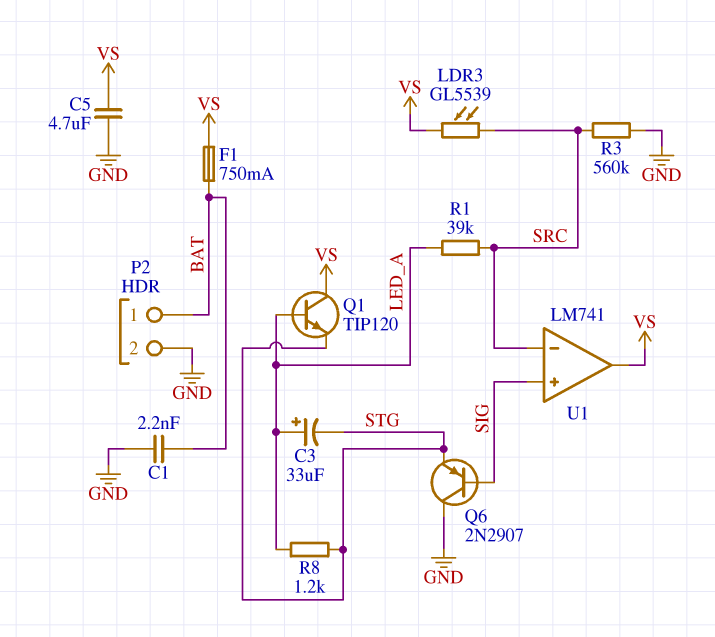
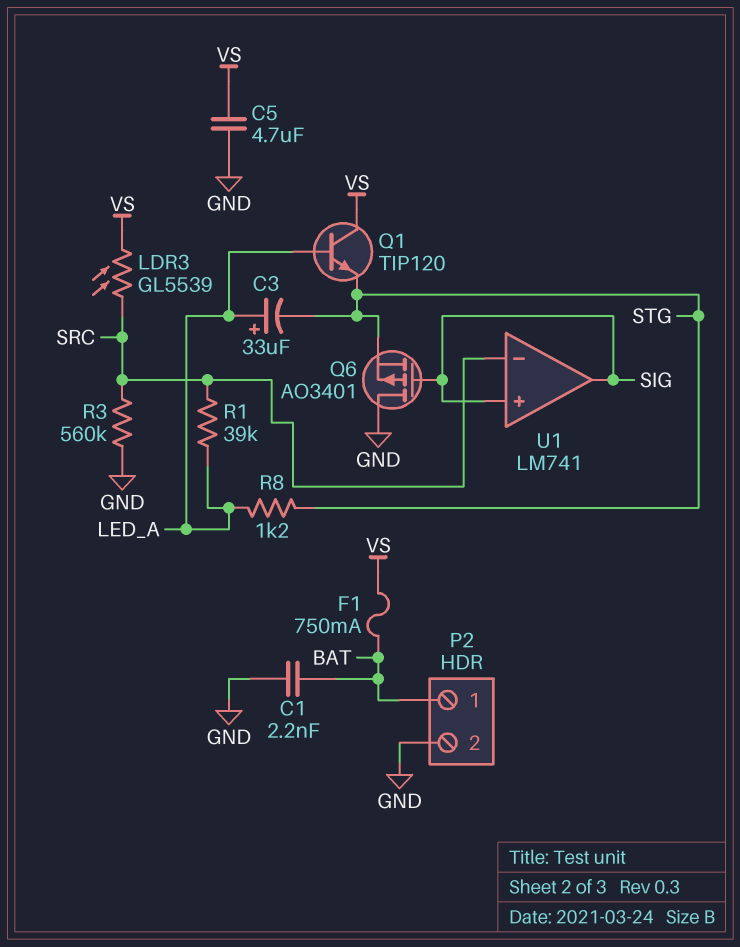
Q6: PNP 2N2907 (B SIG, C GND, E STG) -> PMOS AO3401 (G SIG, D GND, S STG)
U1 pin out: VS -> SIG

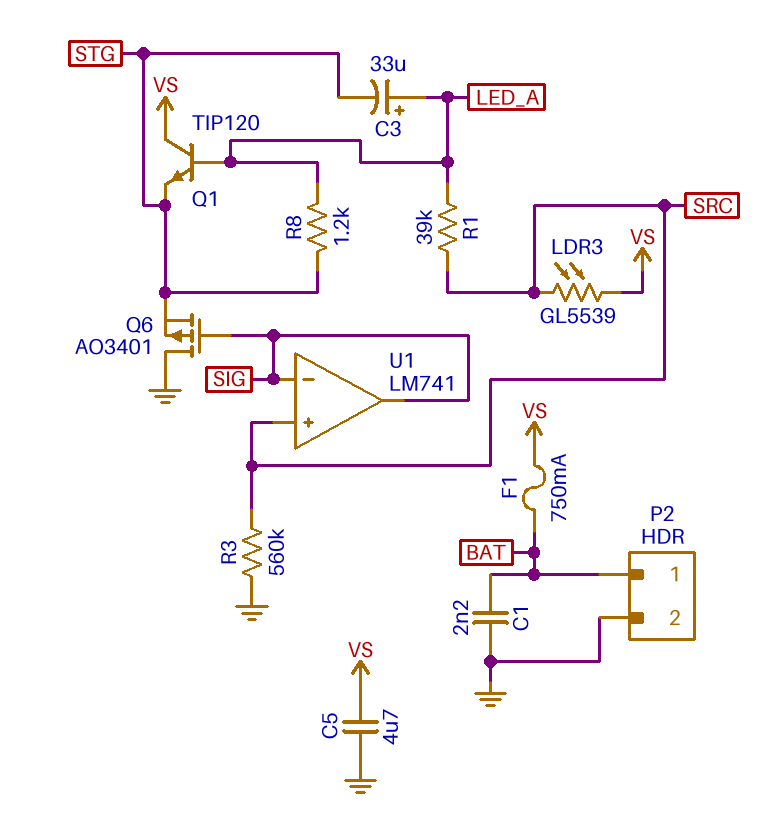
U1 pin in+: SIG -> SRC
U1 pin in-: SRC -> SIG

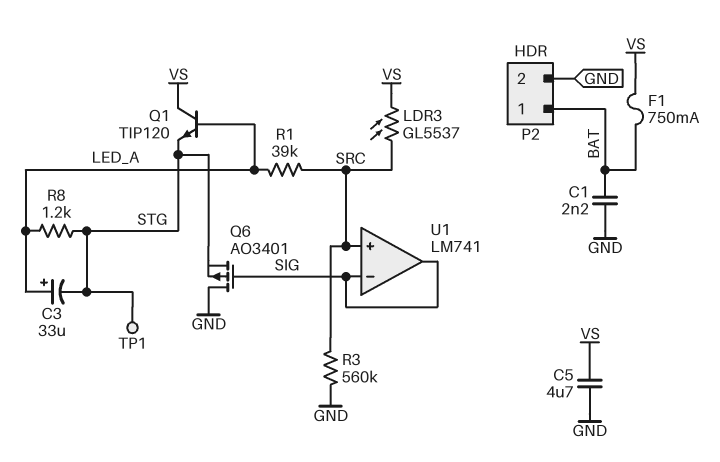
LDR3: GL5539 (SRC, VS) -> GL5537 (SRC, VS)
TP1: none -> test point (STG)

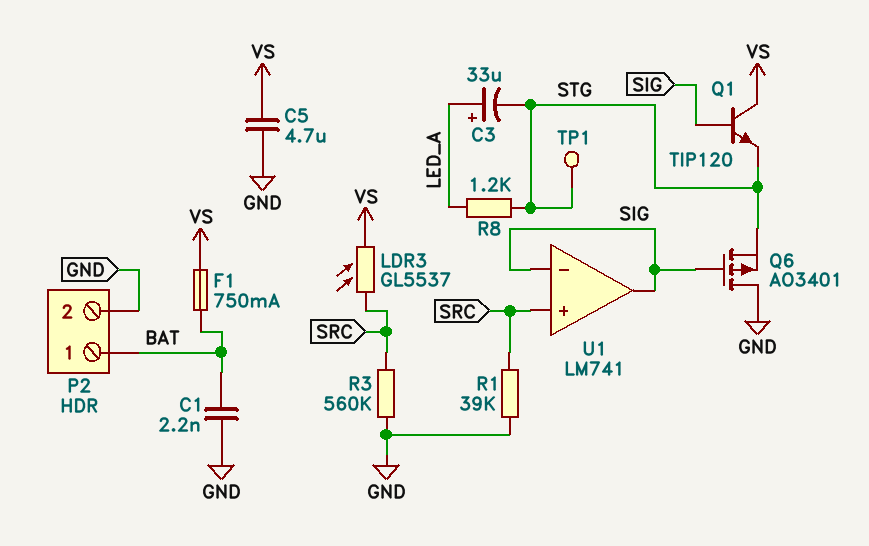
Q1: NPN TIP120 (B LED_A, C VS, E STG) -> NPN TIP120 (B SIG, C VS, E STG)
R1: 39k (LED_A, SRC) -> 39k (GND, SRC)

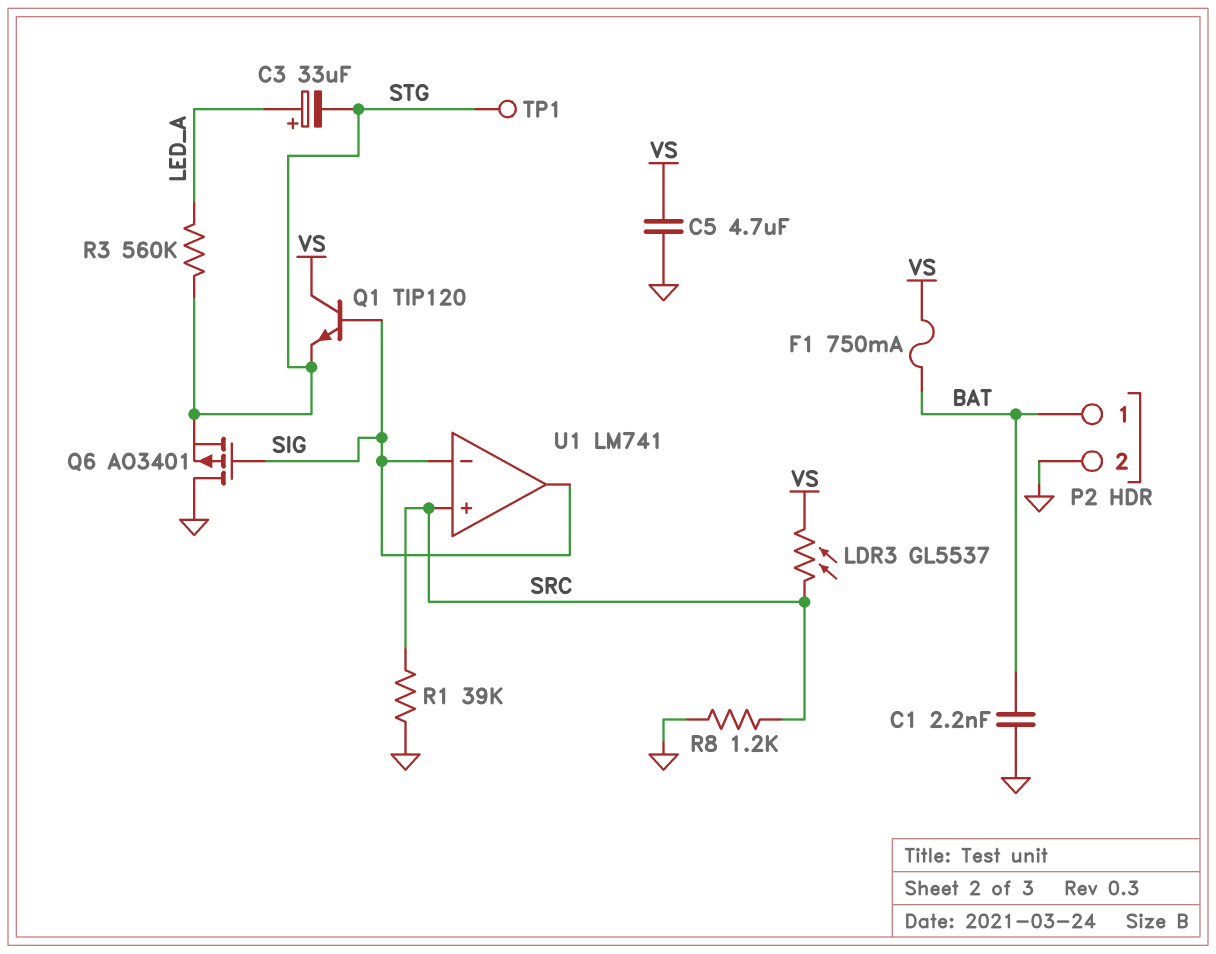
R3: 560k (GND, SRC) -> 560k (LED_A, STG)
R8: 1.2k (LED_A, STG) -> 1.2k (GND, SRC)

